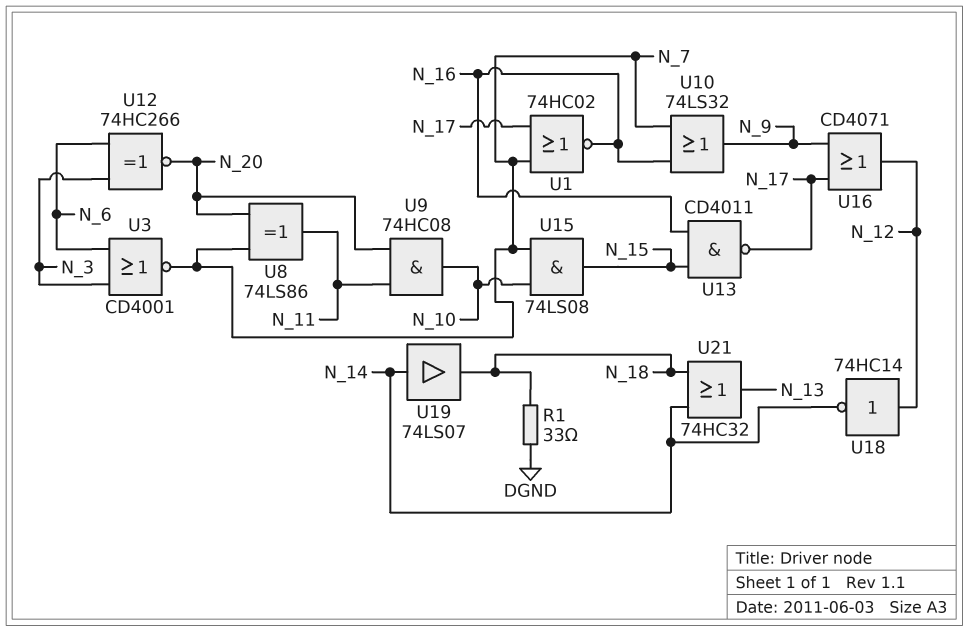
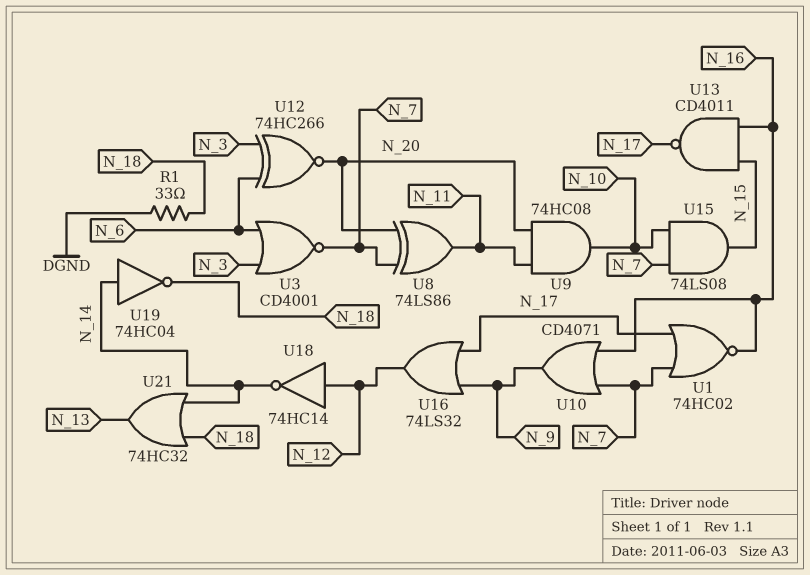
U10: OR 74LS32 (in N_7, in N_16, out N_9) -> OR CD4071 (in N_7, in N_16, out N_9)
U16: OR CD4071 (in N_9, in N_17, out N_12) -> OR 74LS32 (in N_9, in N_17, out N_12)
U19: buffer 74LS07 (in N_14, out N_18) -> NOT 74HC04 (in N_14, out N_18)

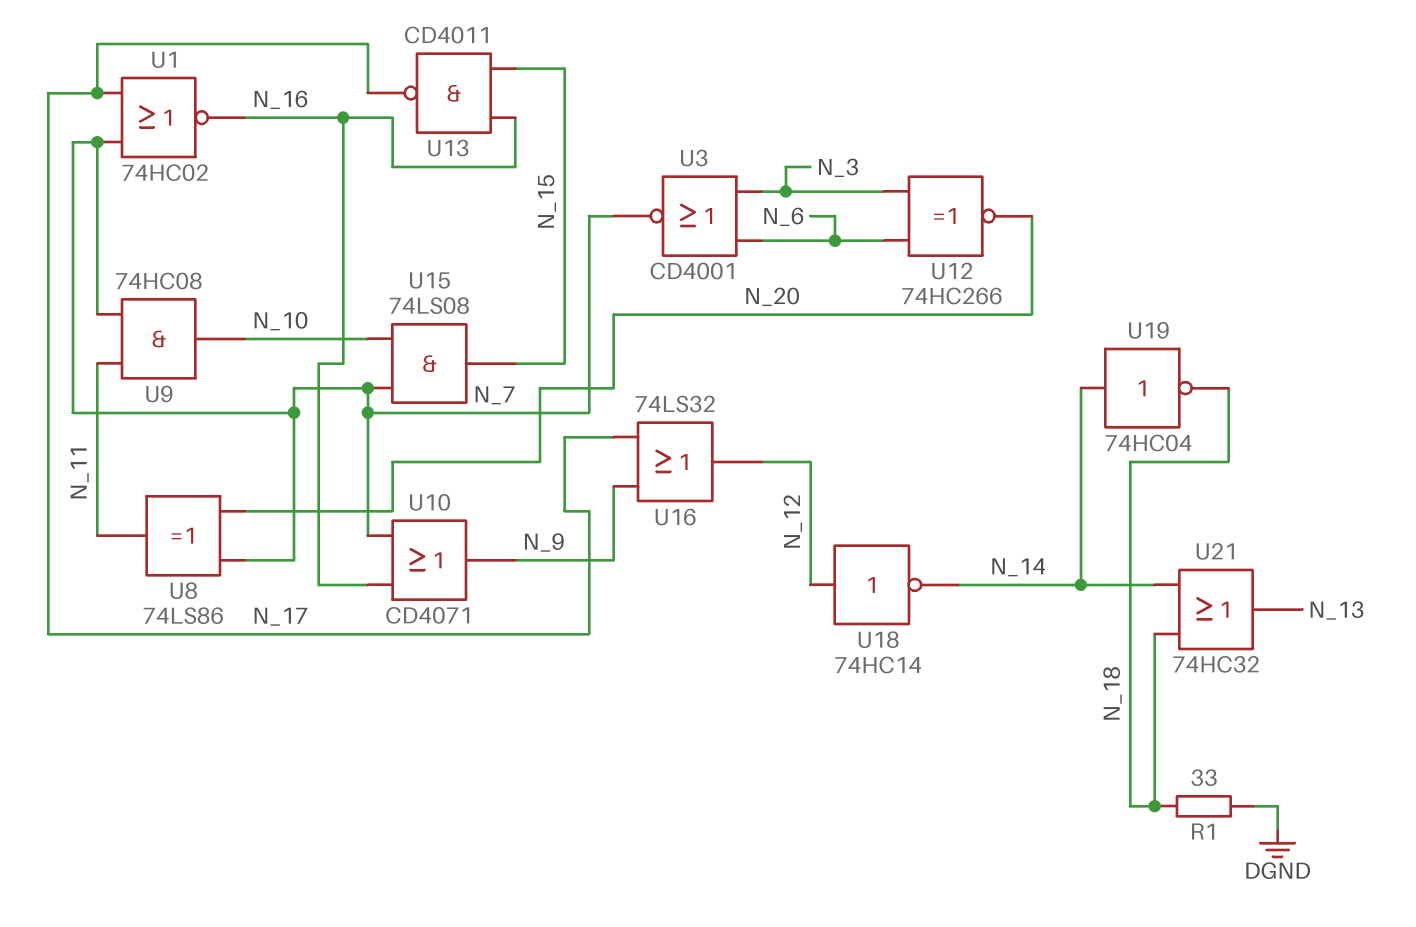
U9: AND 74HC08 (in N_11, in N_20, out N_10) -> AND 74HC08 (in N_7, in N_11, out N_10)

